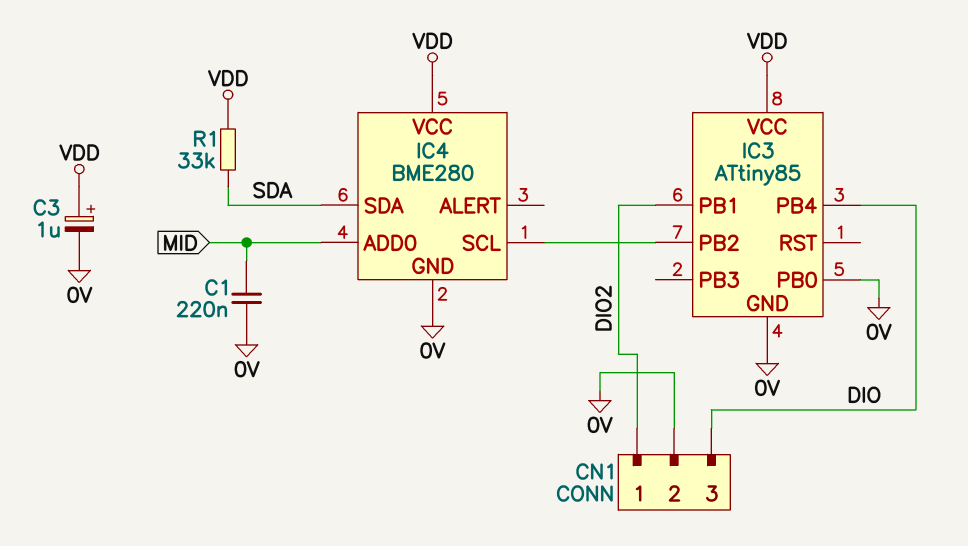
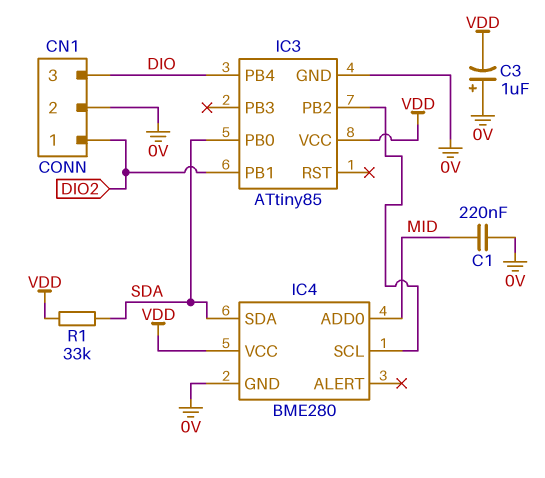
C3: 1uF (plus VDD, minus 0V) -> 1uF (plus 0V, minus VDD)
IC3 pin PB0: 0V -> SDA

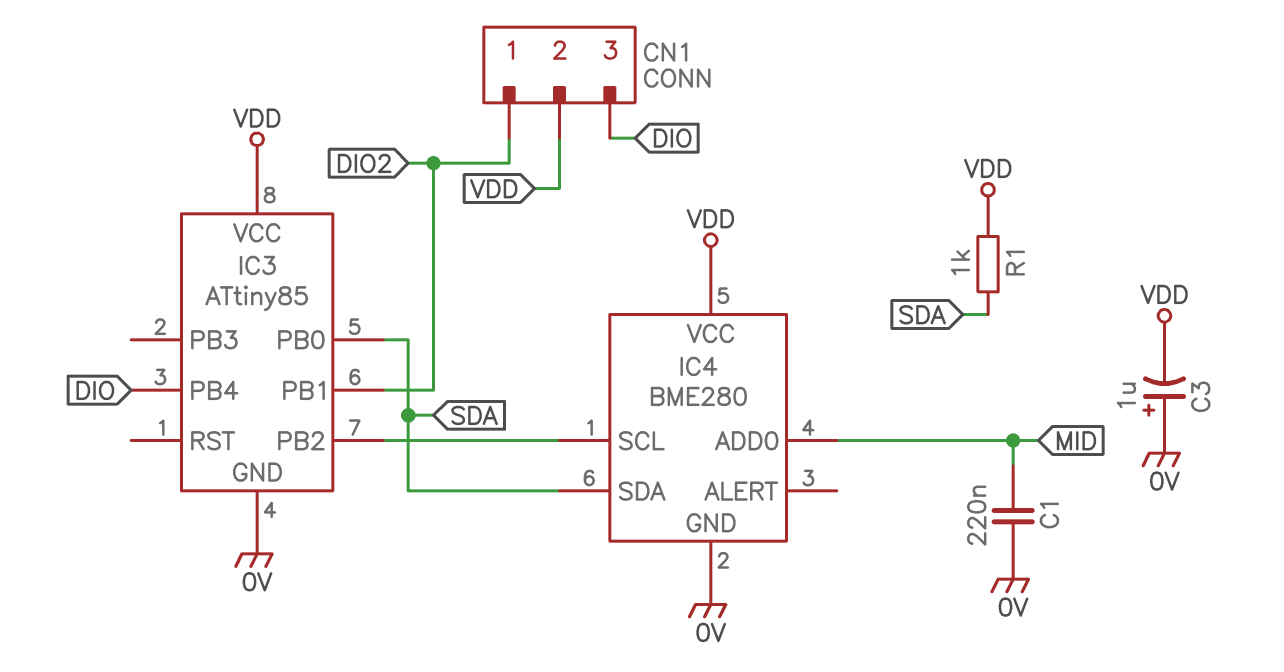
CN1 pin 2: 0V -> VDD
R1: 33k (SDA, VDD) -> 1k (SDA, VDD)

